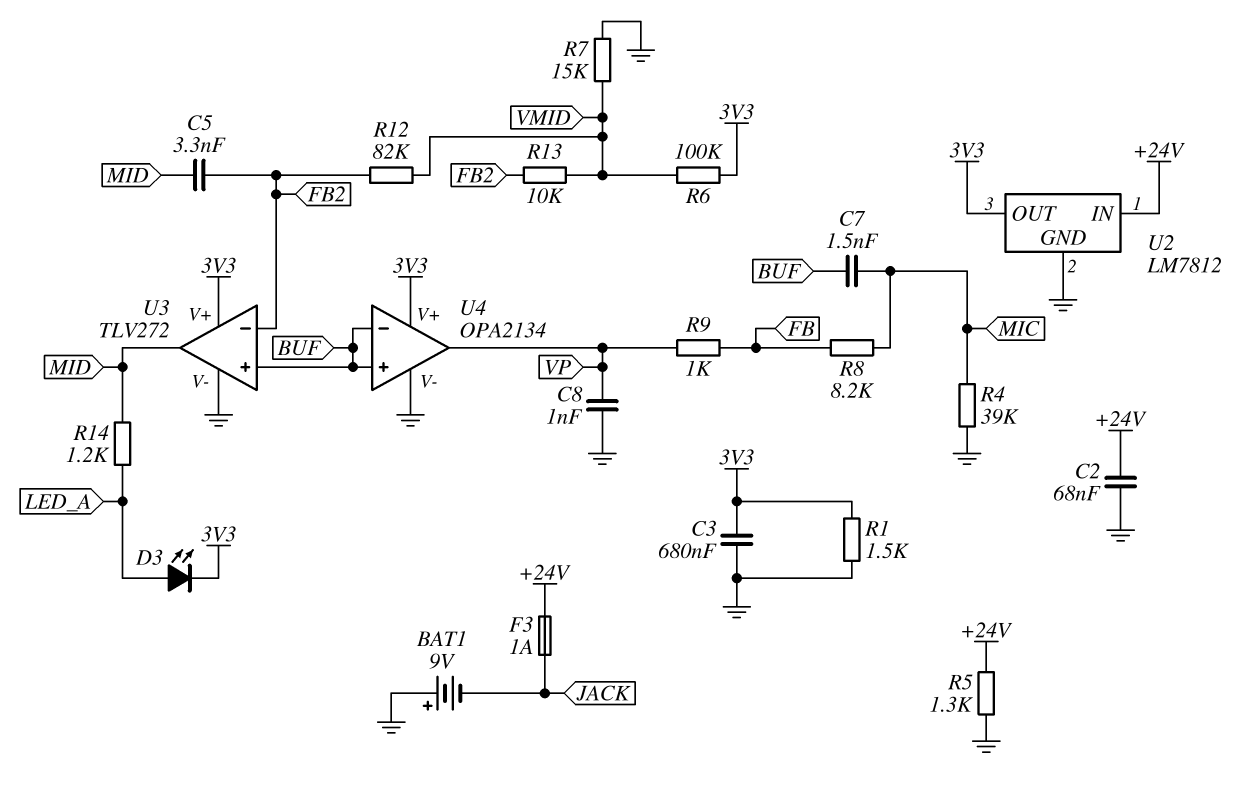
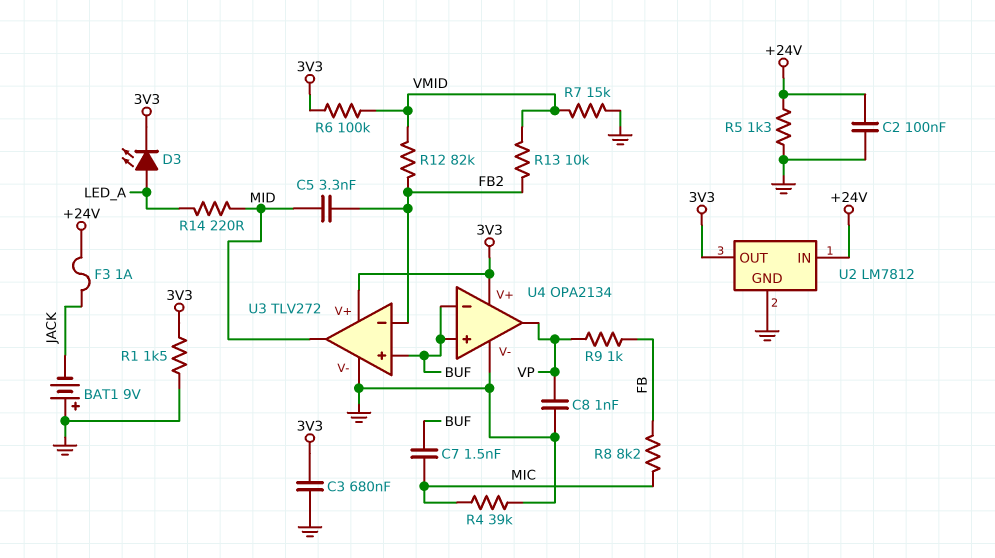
C2: 68nF (+24V, GND) -> 100nF (+24V, GND)
R14: 1.2k (LED_A, MID) -> 220 (LED_A, MID)

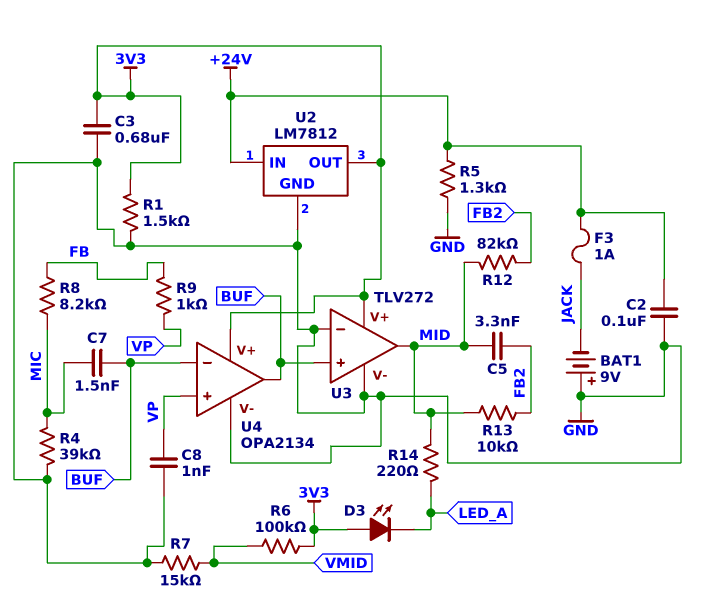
D3: LED (A LED_A, K 3V3) -> LED (A 3V3, K LED_A)
R12: 82k (FB2, VMID) -> 82k (FB2, MID)
R13: 10k (FB2, VMID) -> 10k (FB2, MID)
U3 pin in-: FB2 -> GND
U4 pin in+: BUF -> VP
U4 pin out: VP -> BUF

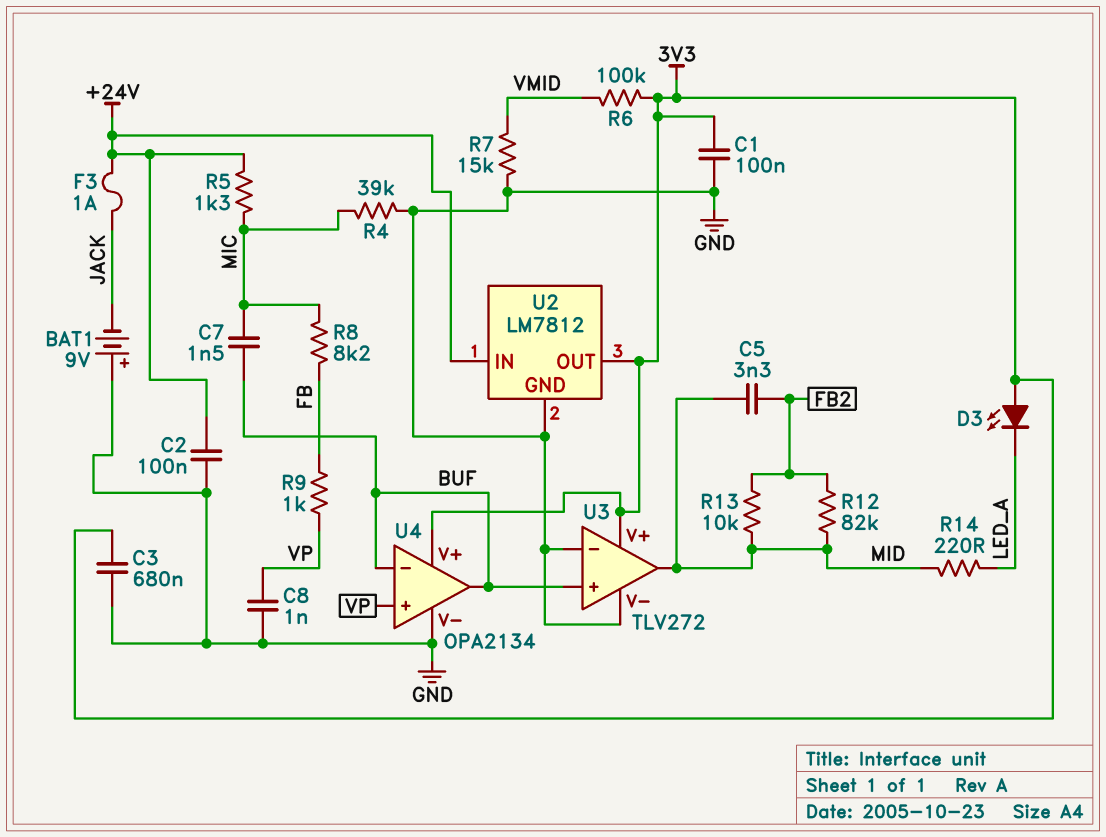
C1: none -> 100nF (3V3, GND)
R1: 1.5k (3V3, GND) -> none
R5: 1.3k (+24V, GND) -> 1.3k (+24V, MIC)

